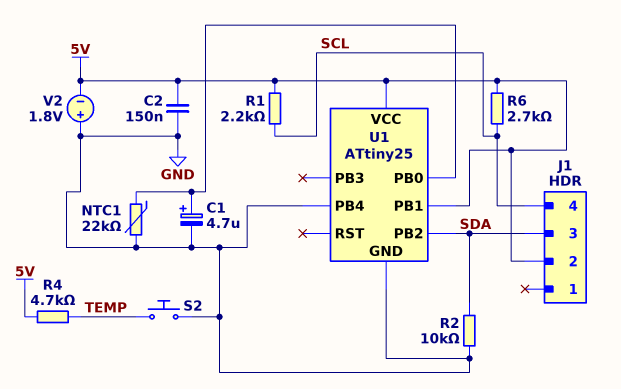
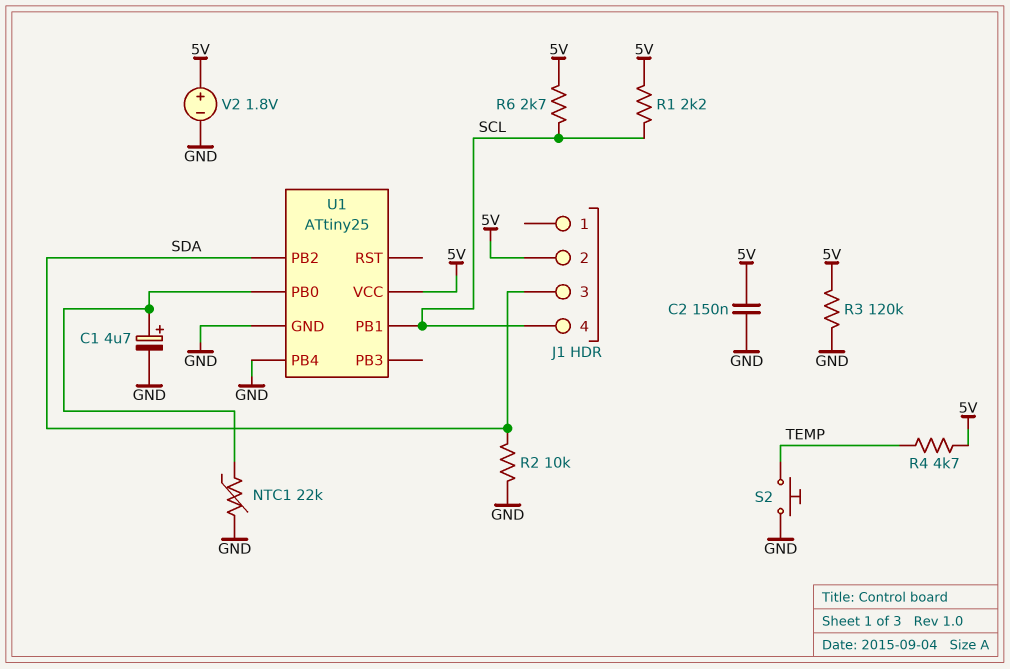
R3: none -> 120k (5V, GND)
U1 pin PB1: 5V -> SCL
V2: 1.8V (plus GND, minus 5V) -> 1.8V (plus 5V, minus GND)

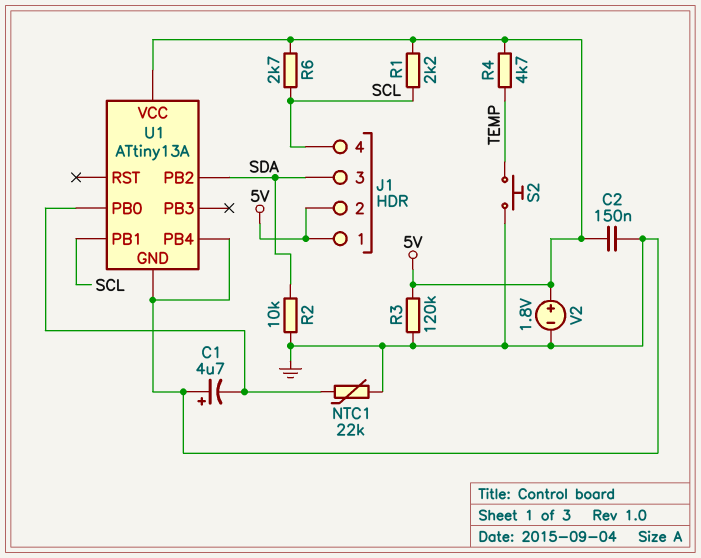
C1: 4.7uF (plus U1/PB0, minus GND) -> 4.7uF (plus GND, minus U1/PB0)
J1 pin 1: none -> 5V
U1: ATtiny25 -> ATtiny13A

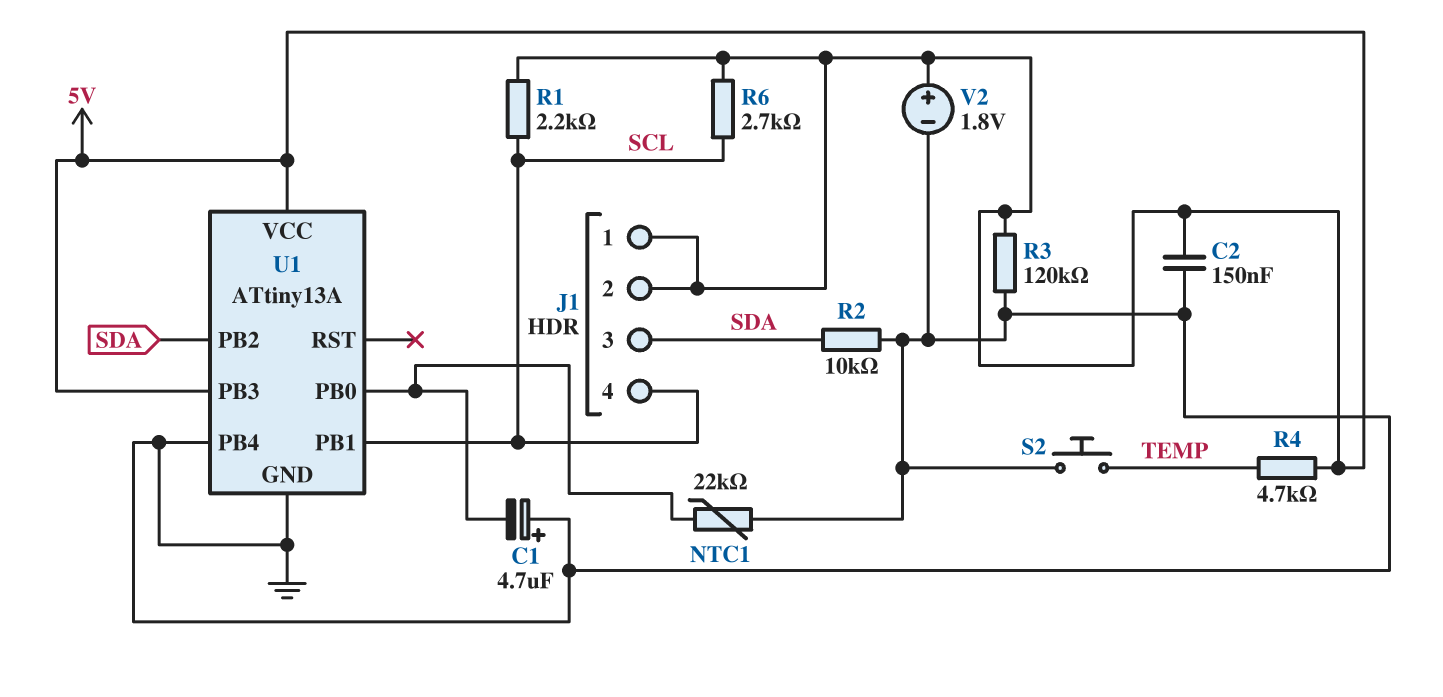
U1 pin PB3: none -> 5V

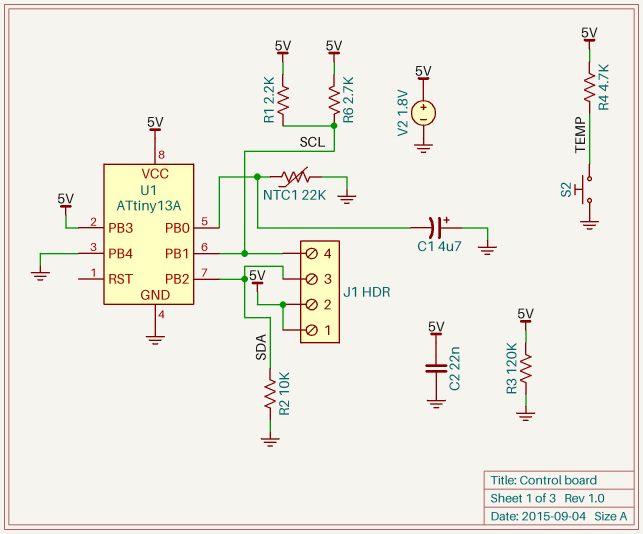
C2: 150nF (5V, GND) -> 22nF (5V, GND)

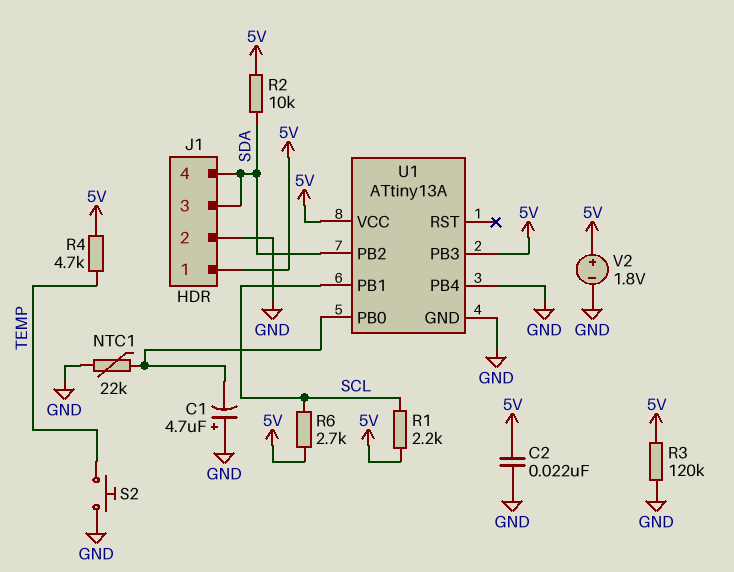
J1 pin 2: 5V -> GND
J1 pin 4: SCL -> SDA
R2: 10k (GND, SDA) -> 10k (5V, SDA)

